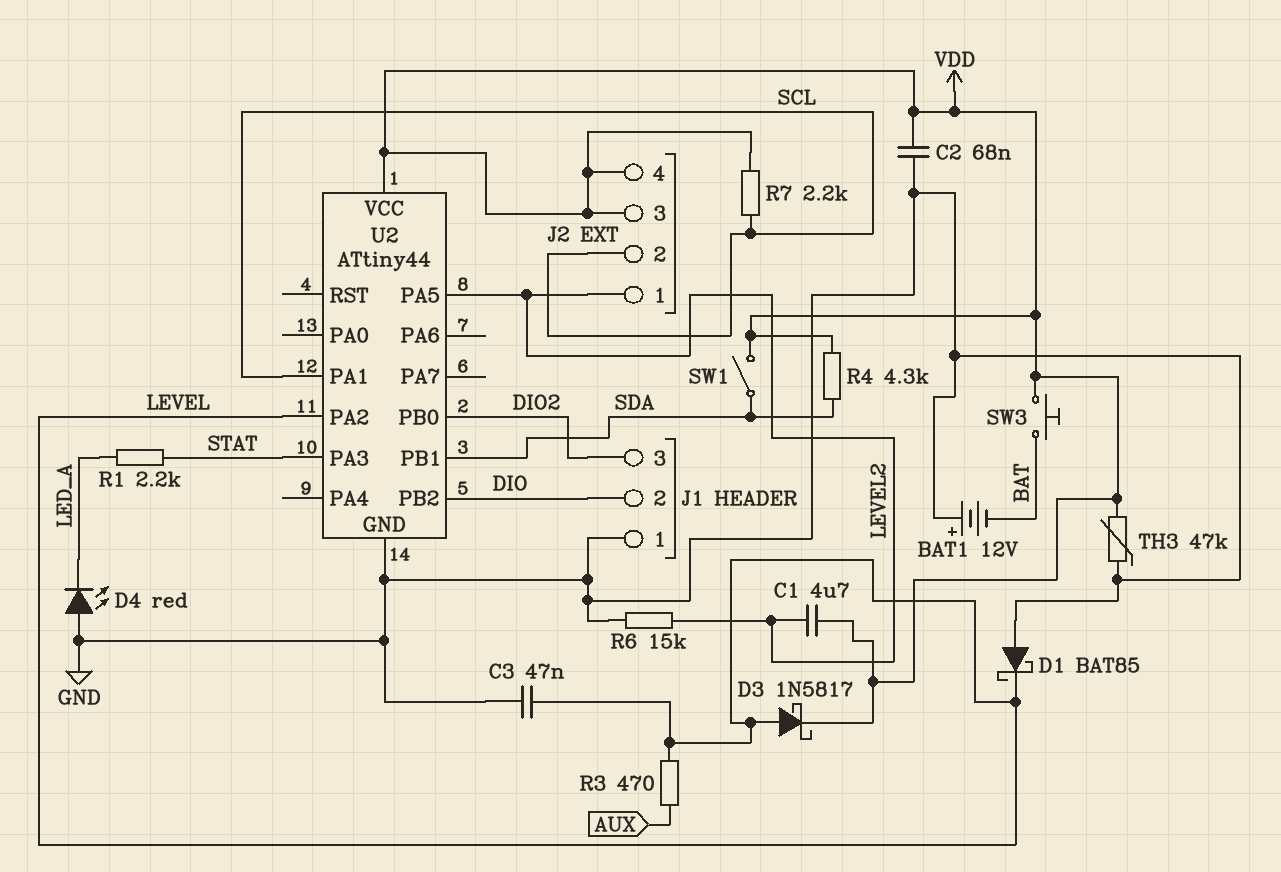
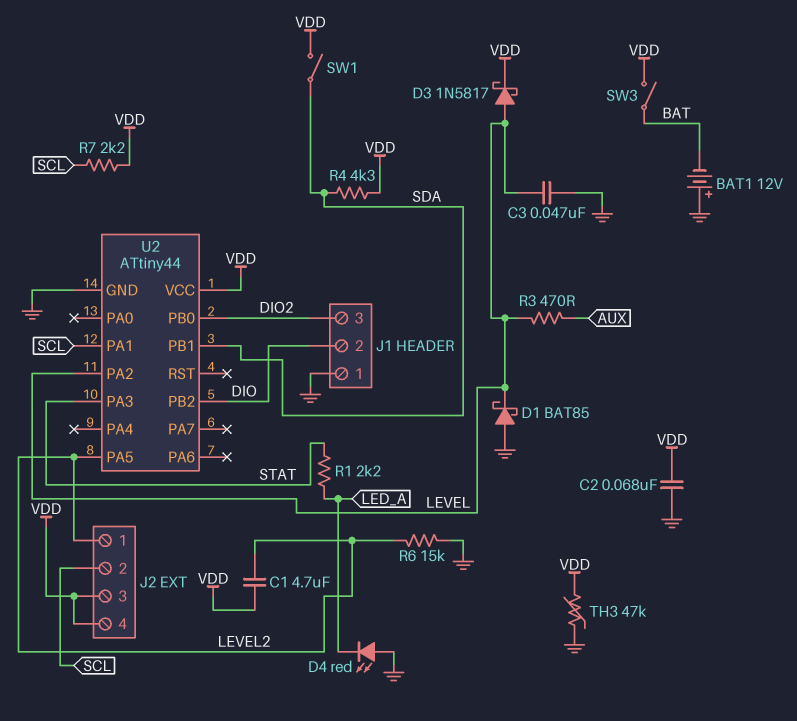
SW3: button (BAT, VDD) -> switch (BAT, VDD)

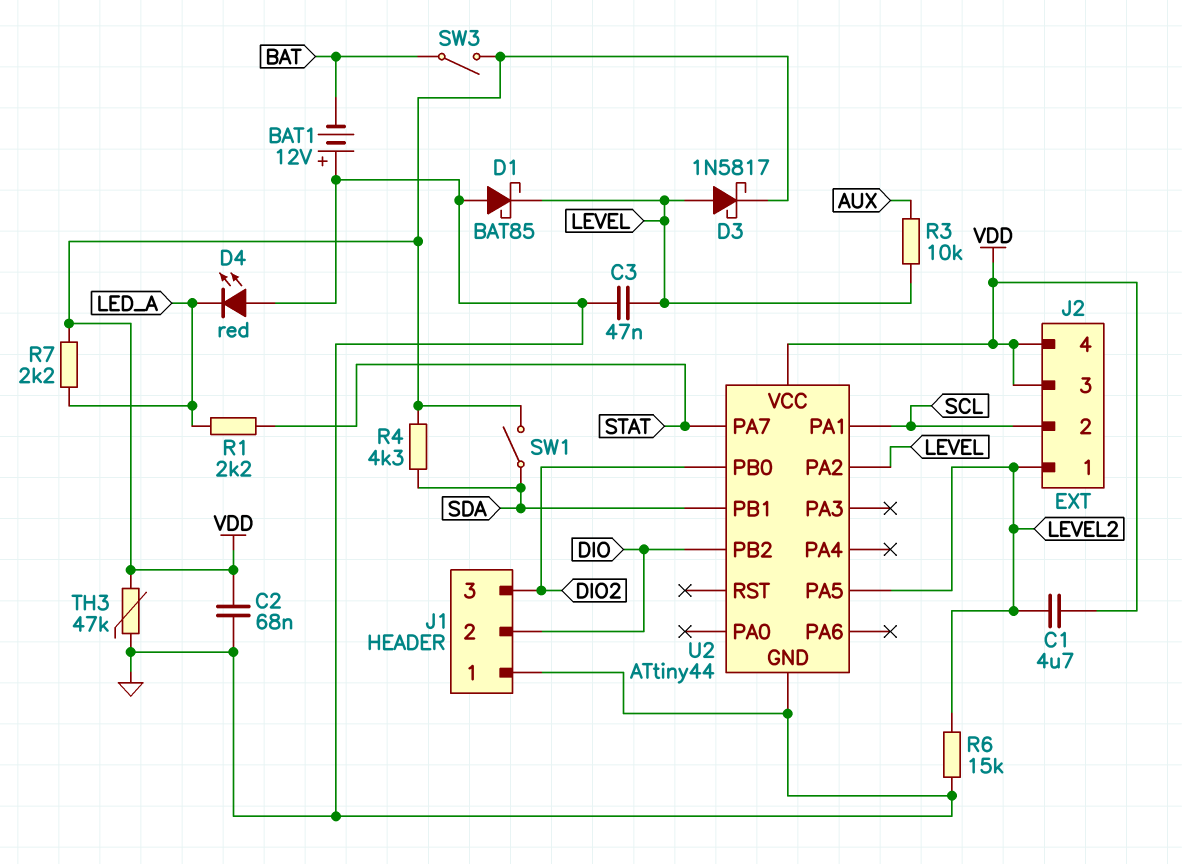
R3: 470 (AUX, LEVEL) -> 10k (AUX, LEVEL)
R7: 2.2k (SCL, VDD) -> 2.2k (LED_A, VDD)
U2 pin PA3: STAT -> none
U2 pin PA7: none -> STAT

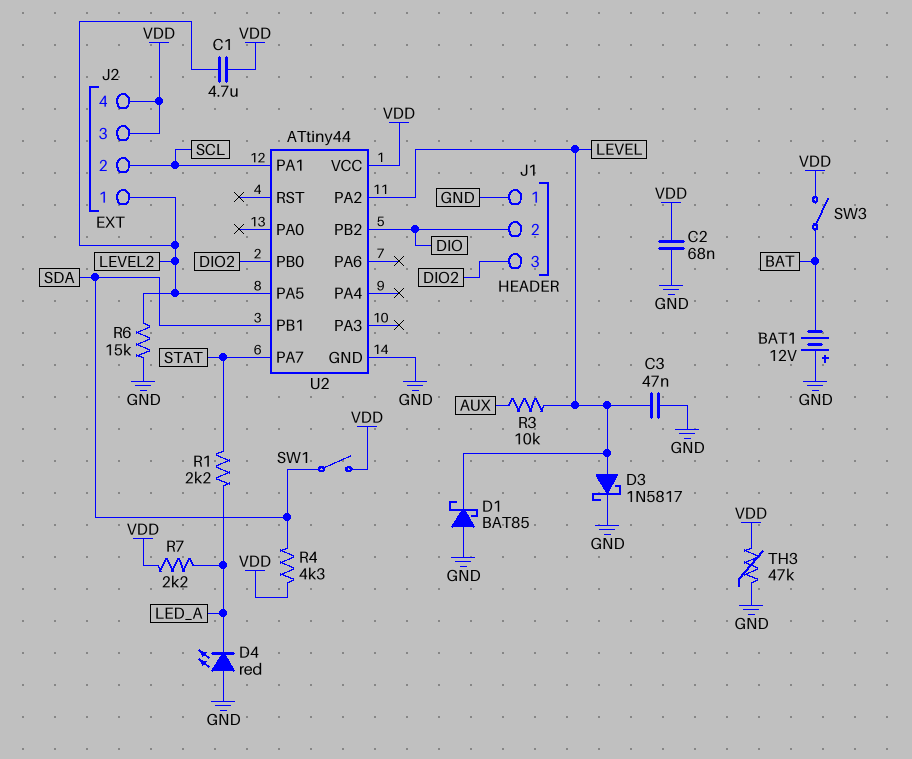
D3: schottky 1N5817 (A LEVEL, K VDD) -> schottky 1N5817 (A LEVEL, K GND)

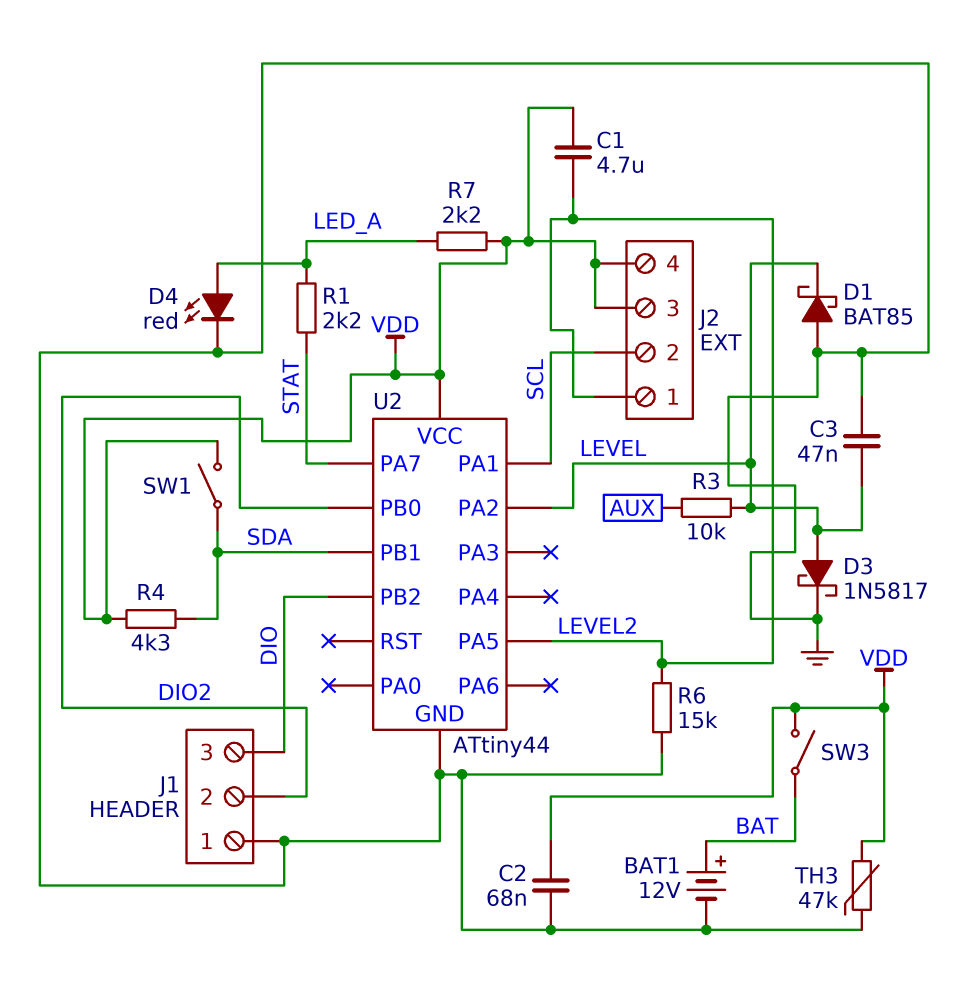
BAT1: 12V (plus GND, minus BAT) -> 12V (plus BAT, minus GND)
D4: LED red (A GND, K LED_A) -> LED red (A LED_A, K GND)
J1 pin 2: DIO -> DIO2
J1 pin 3: DIO2 -> DIO

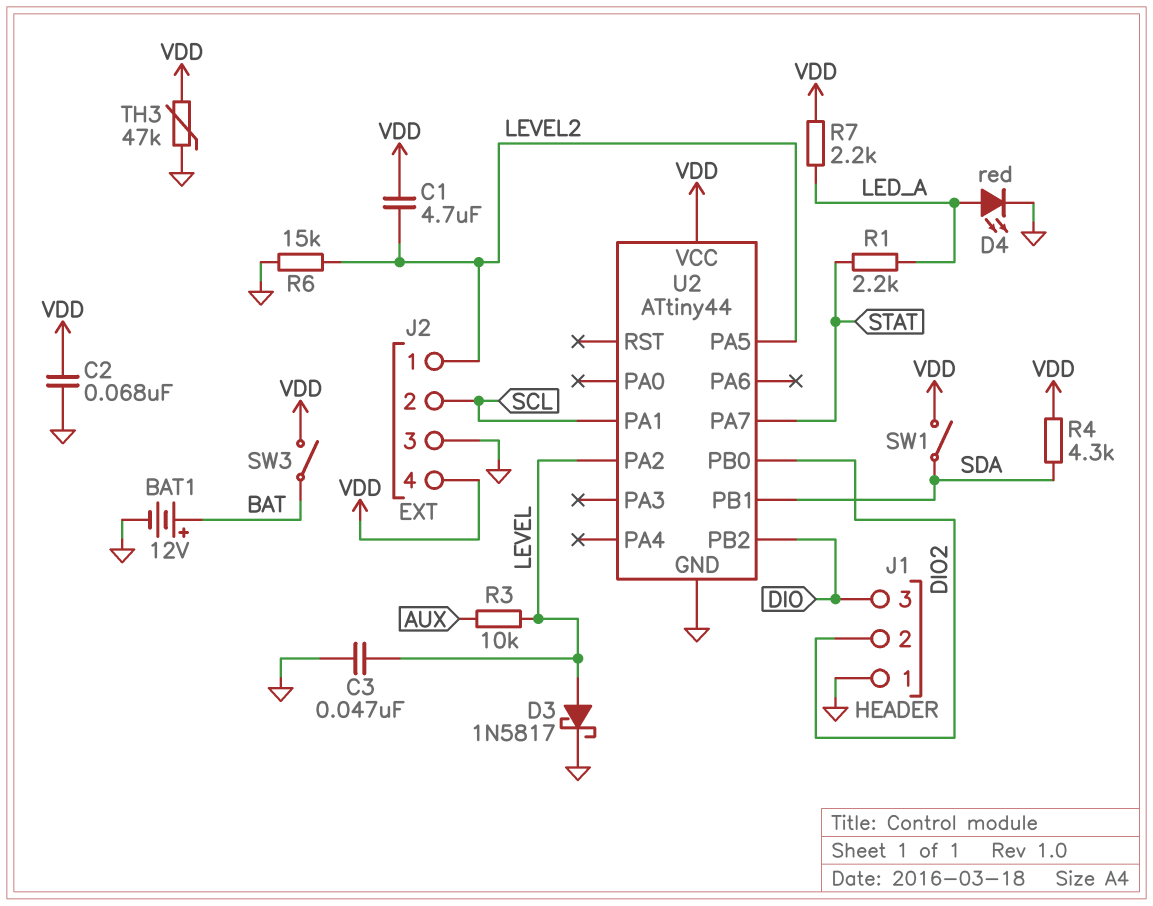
D1: schottky BAT85 (A GND, K LEVEL) -> none
J2 pin 3: VDD -> GND

